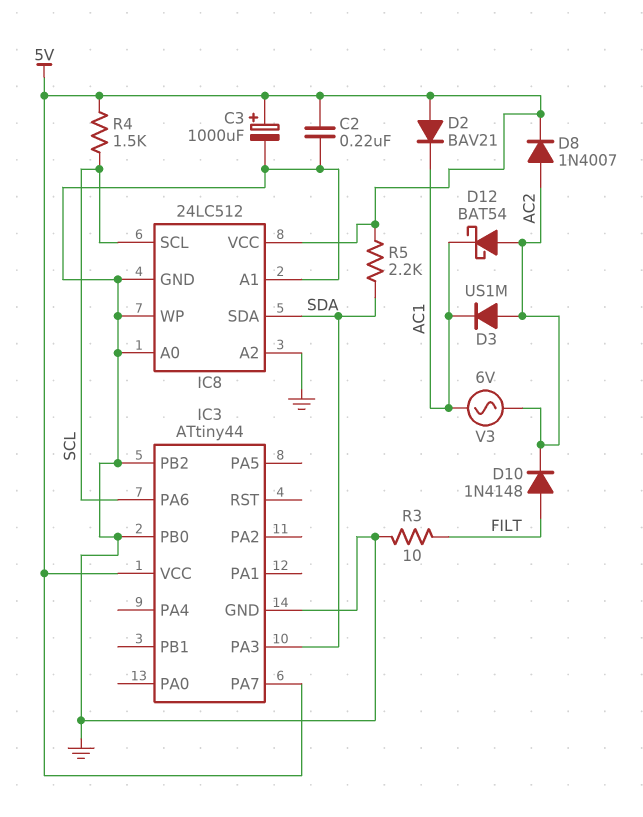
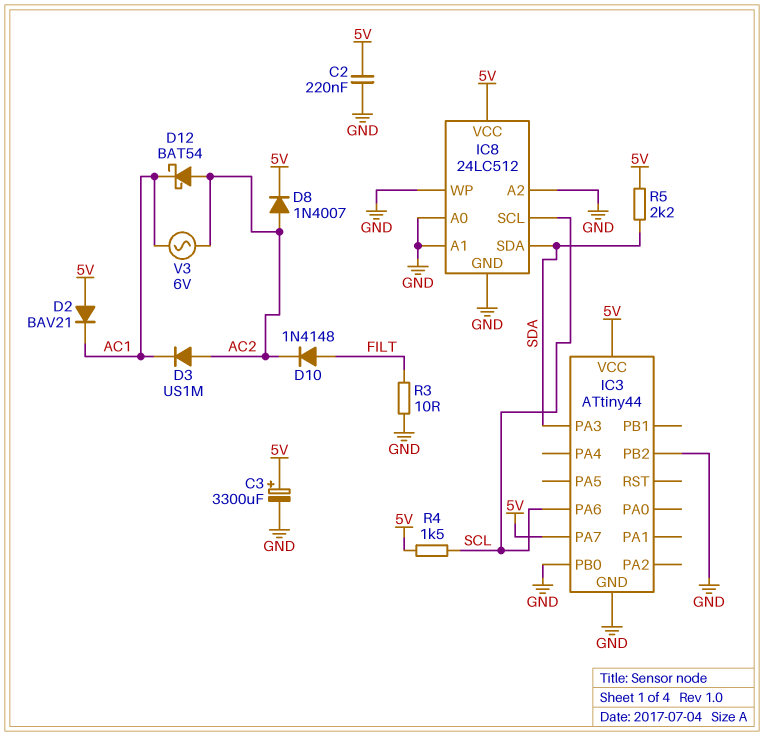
C3: 1000uF (plus 5V, minus GND) -> 3300uF (plus 5V, minus GND)

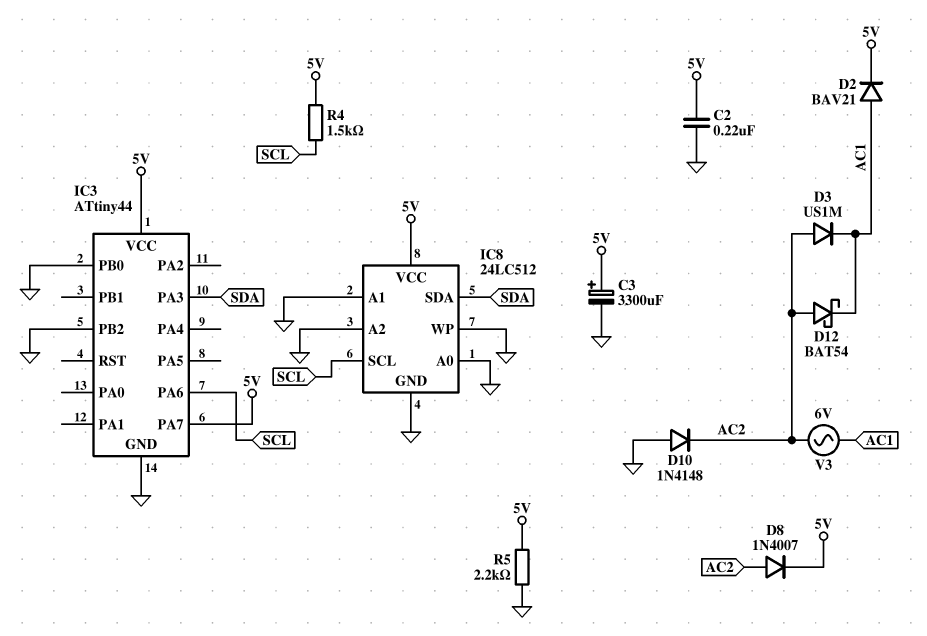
D2: diode BAV21 (A 5V, K AC1) -> diode BAV21 (A AC1, K 5V)
D10: diode 1N4148 (A FILT, K AC2) -> diode 1N4148 (A GND, K AC2)
R3: 10 (FILT, GND) -> none
R5: 2.2k (5V, SDA) -> 2.2k (5V, GND)

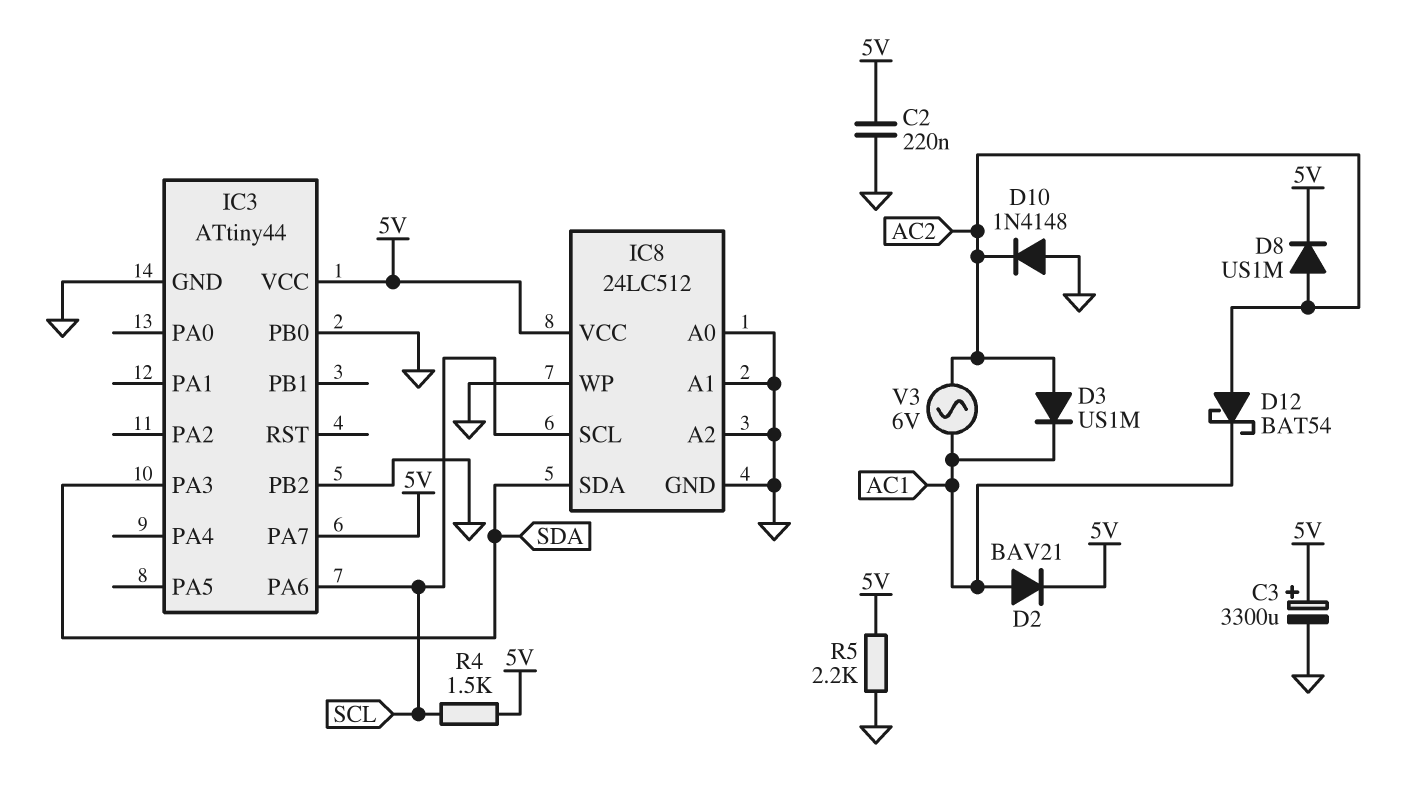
D8: diode 1N4007 (A AC2, K 5V) -> diode US1M (A AC2, K 5V)

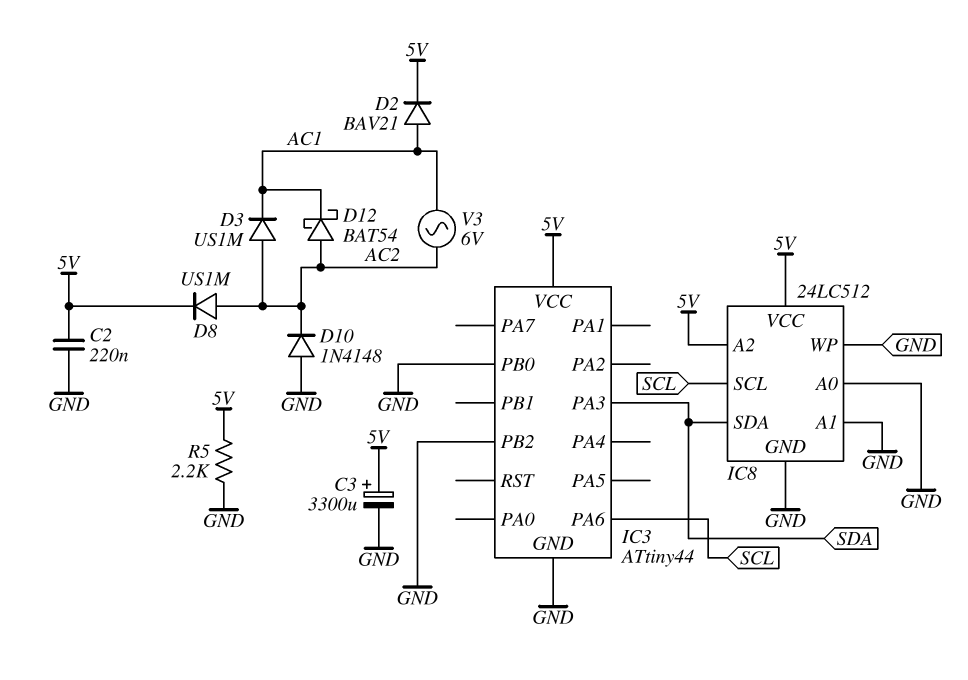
IC3 pin PA7: 5V -> none
IC8 pin A2: GND -> 5V
R4: 1.5k (5V, SCL) -> none

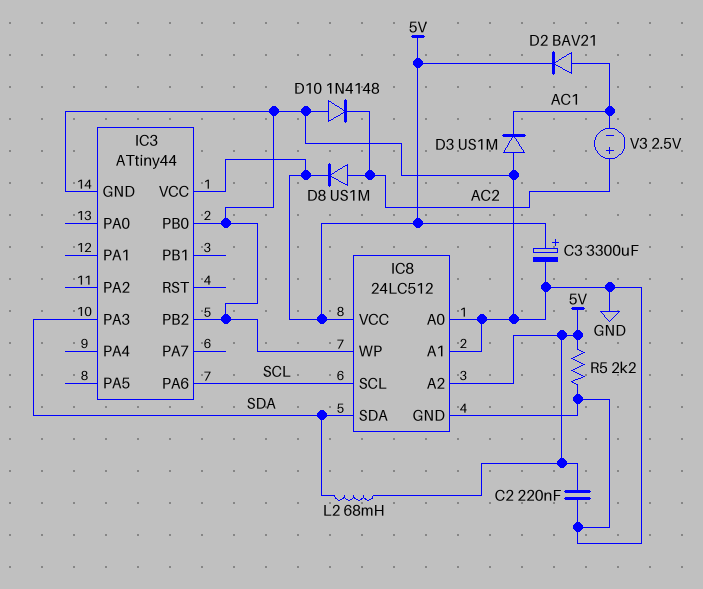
D3: diode US1M (A AC2, K AC1) -> diode US1M (A GND, K AC1)
D12: schottky BAT54 (A AC2, K AC1) -> none
L2: none -> 68mH (5V, SDA)
V3: AC 6V (AC1, AC2) -> 2.5V (plus AC2, minus AC1)

